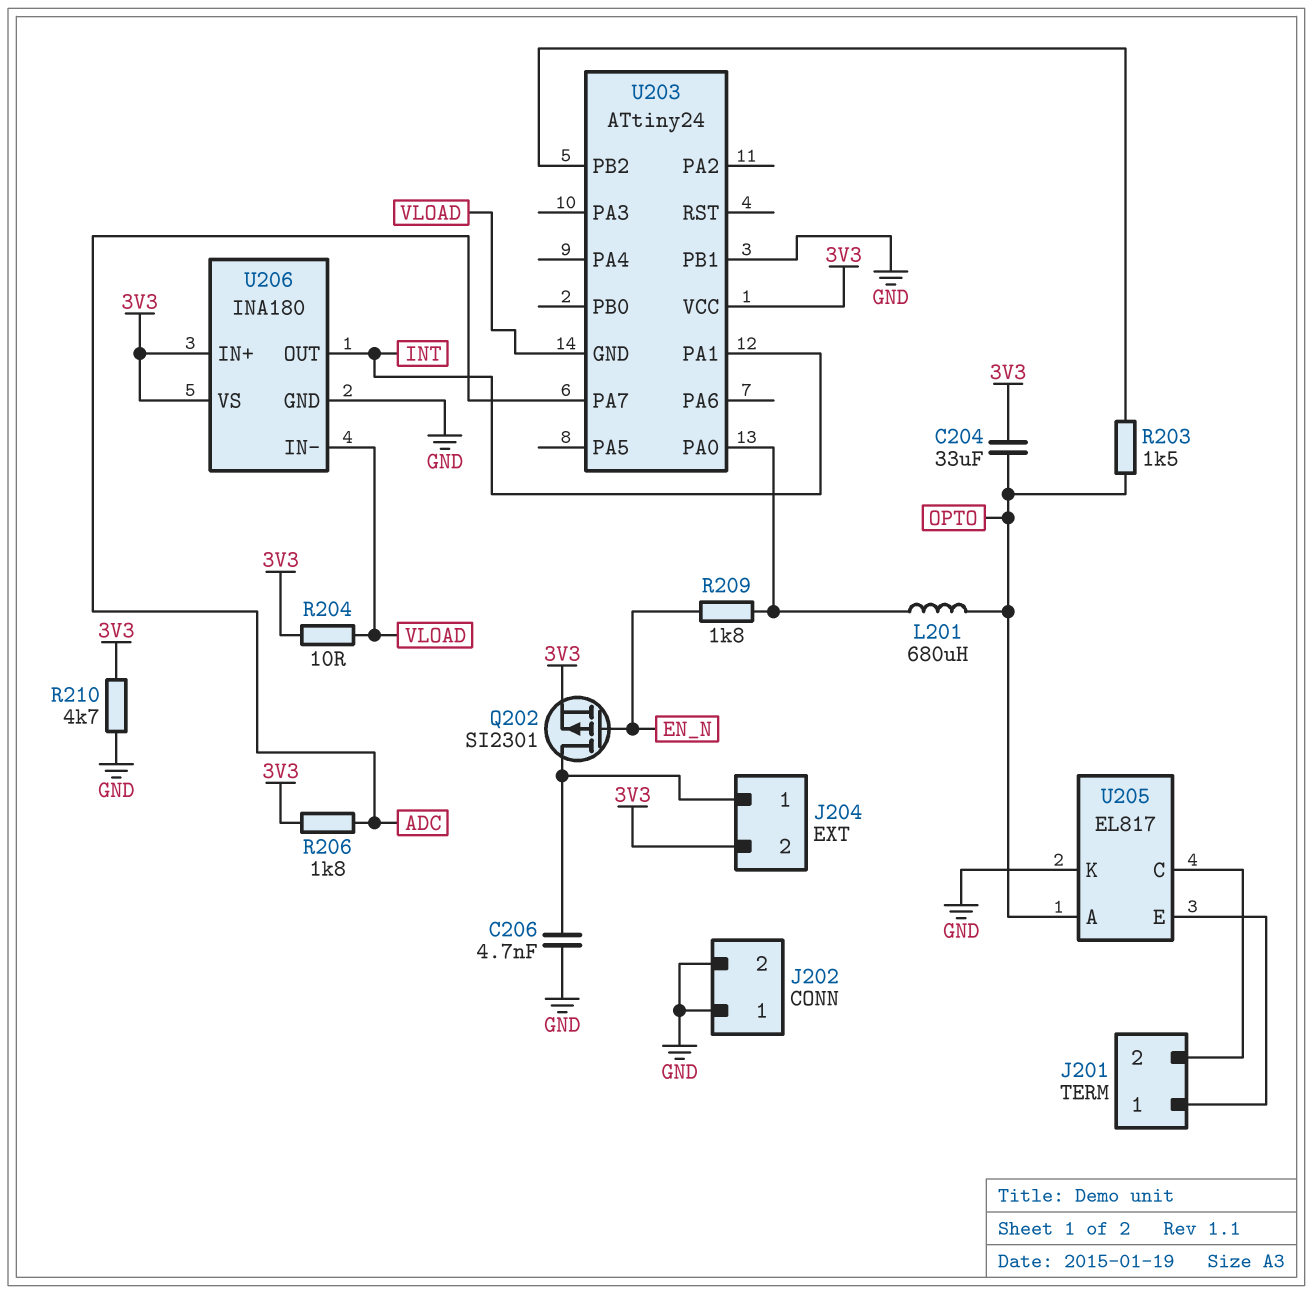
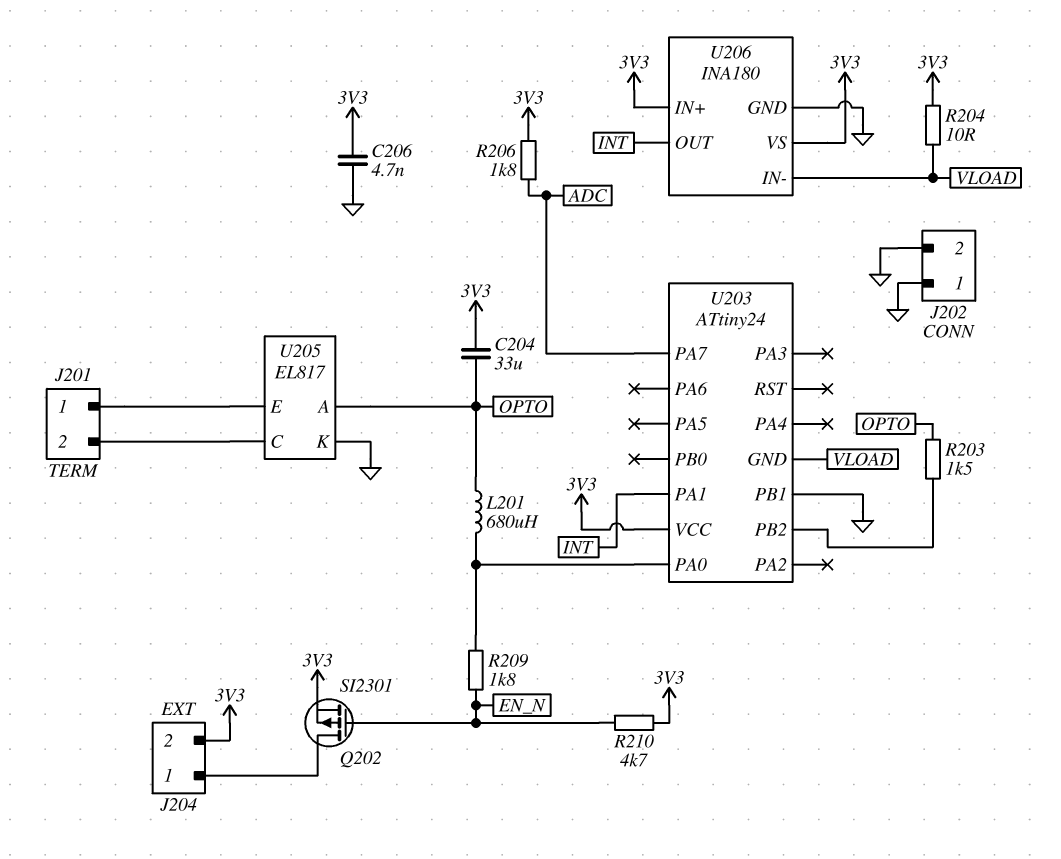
C206: 4.7nF (GND, J204/1) -> 4.7nF (3V3, GND)
R210: 4.7k (3V3, GND) -> 4.7k (3V3, EN_N)

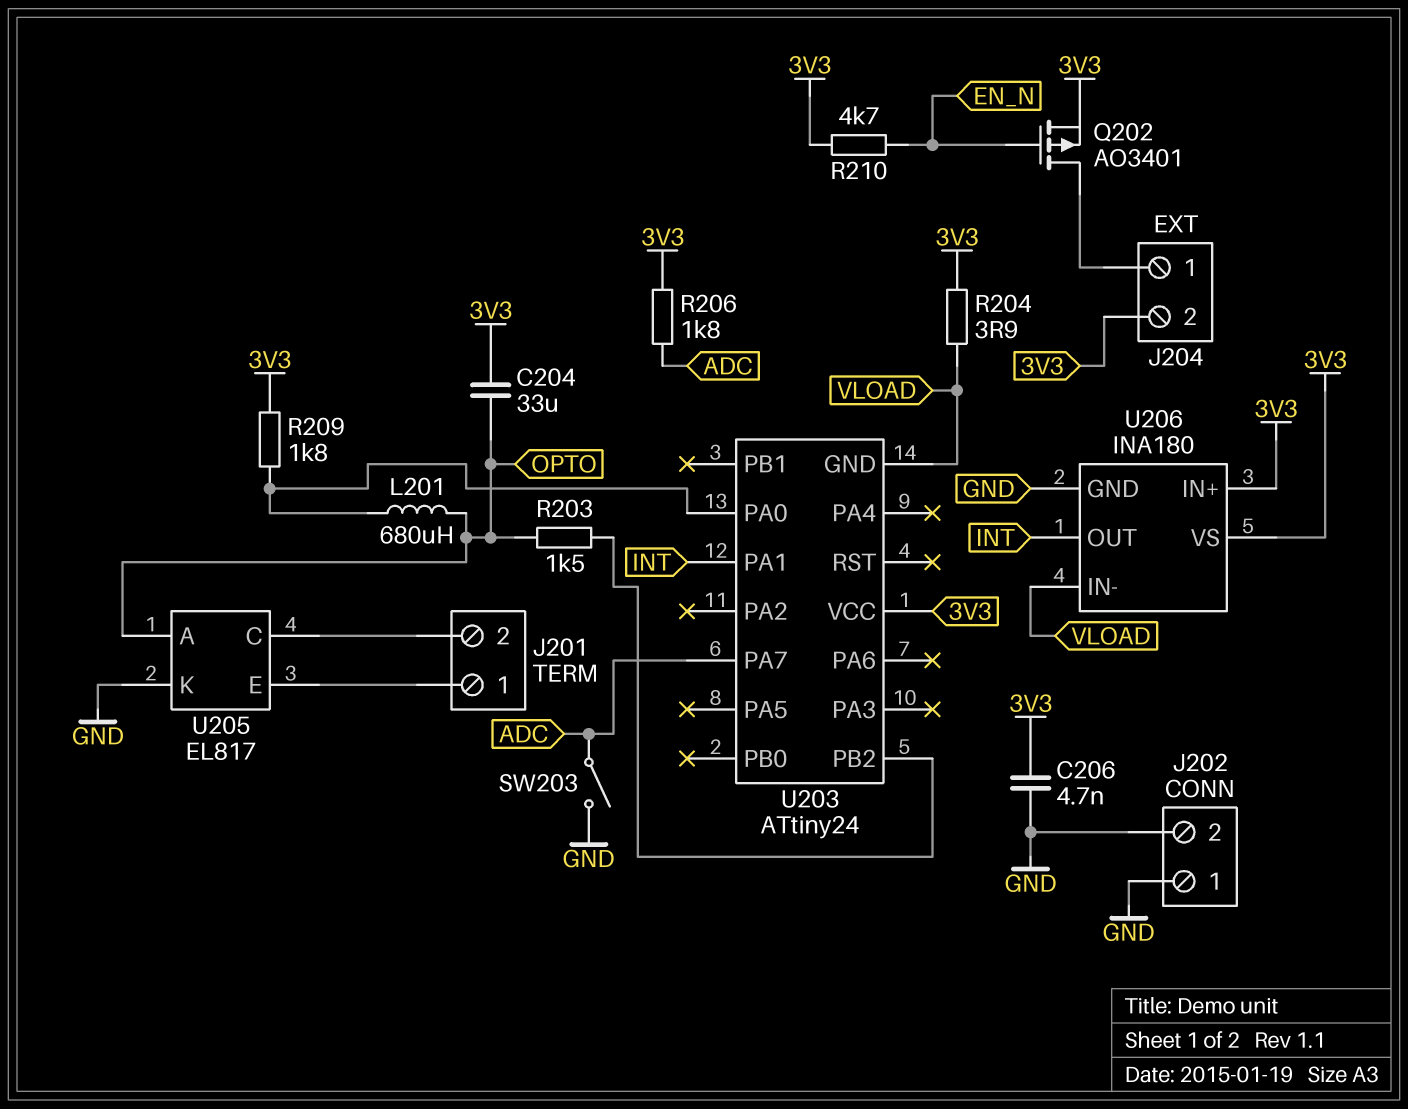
Q202: PMOS SI2301 (G EN_N, D J204/1, S 3V3) -> PMOS AO3401 (G EN_N, D J204/1, S 3V3)
R204: 10 (3V3, VLOAD) -> 3.9 (3V3, VLOAD)
R209: 1.8k (EN_N, U203/PA0) -> 1.8k (3V3, U203/PA0)
SW203: none -> switch (ADC, GND)
U203 pin PB1: GND -> none

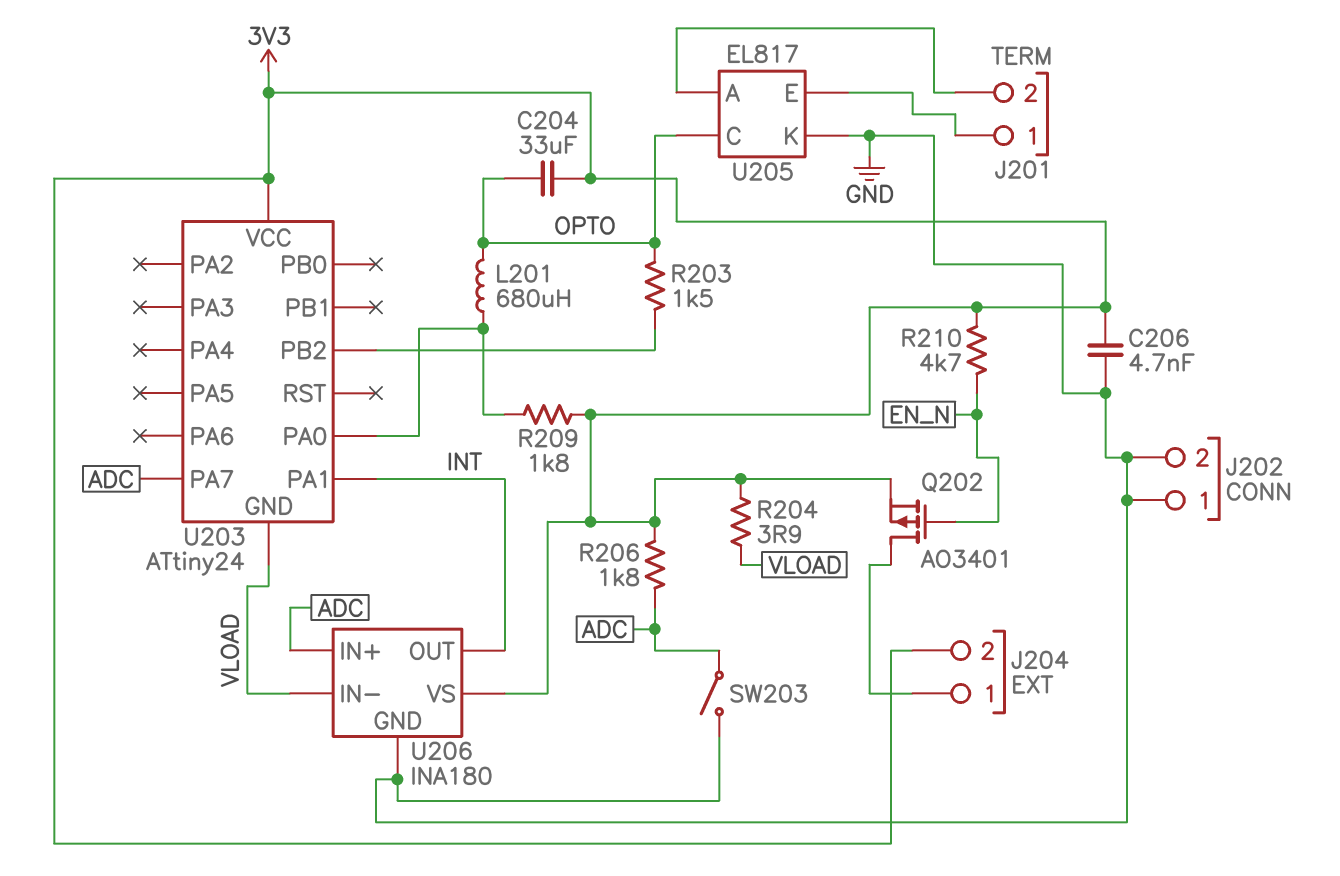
U205 pin A: OPTO -> J201/2
U205 pin C: J201/2 -> OPTO
U206 pin IN+: 3V3 -> ADC

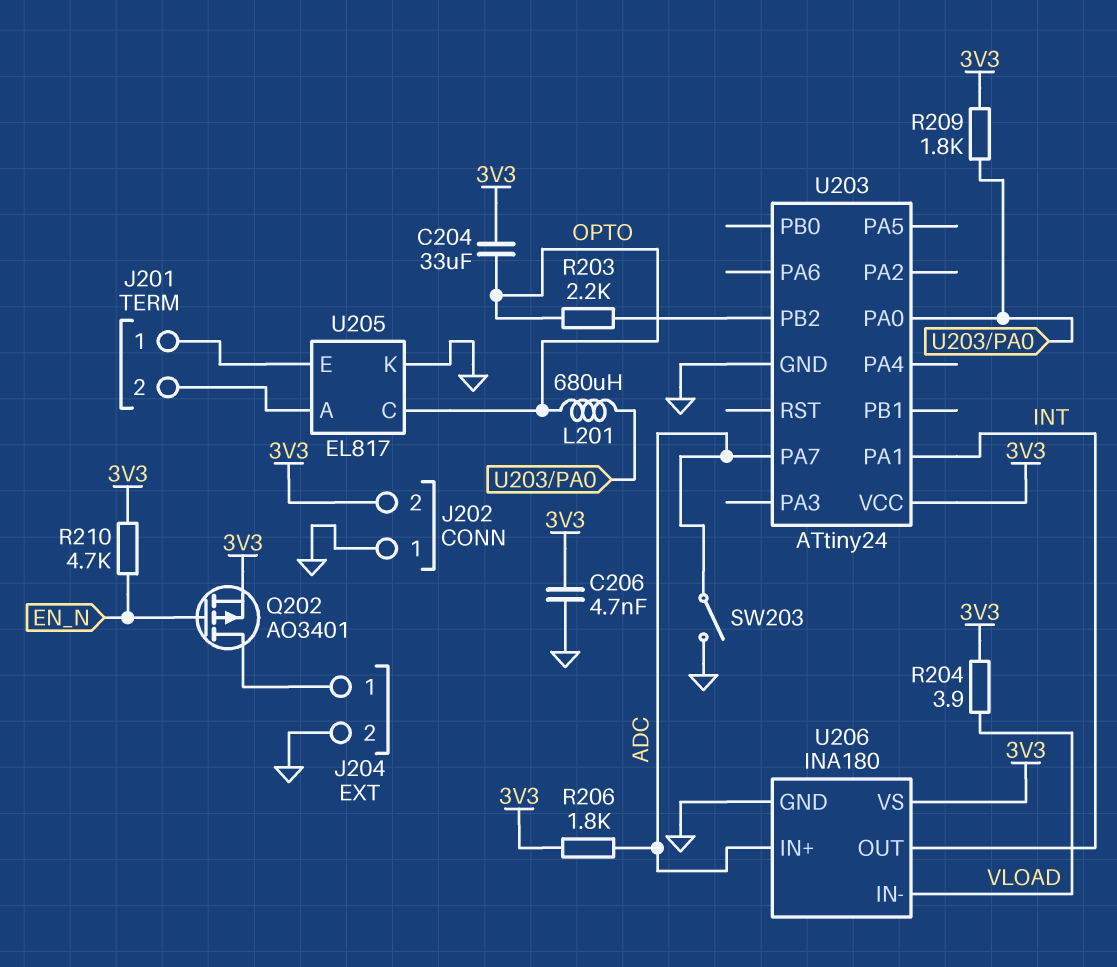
J202 pin 2: GND -> 3V3
J204 pin 2: 3V3 -> GND
R203: 1.5k (OPTO, U203/PB2) -> 2.2k (OPTO, U203/PB2)
U203 pin GND: VLOAD -> GND

